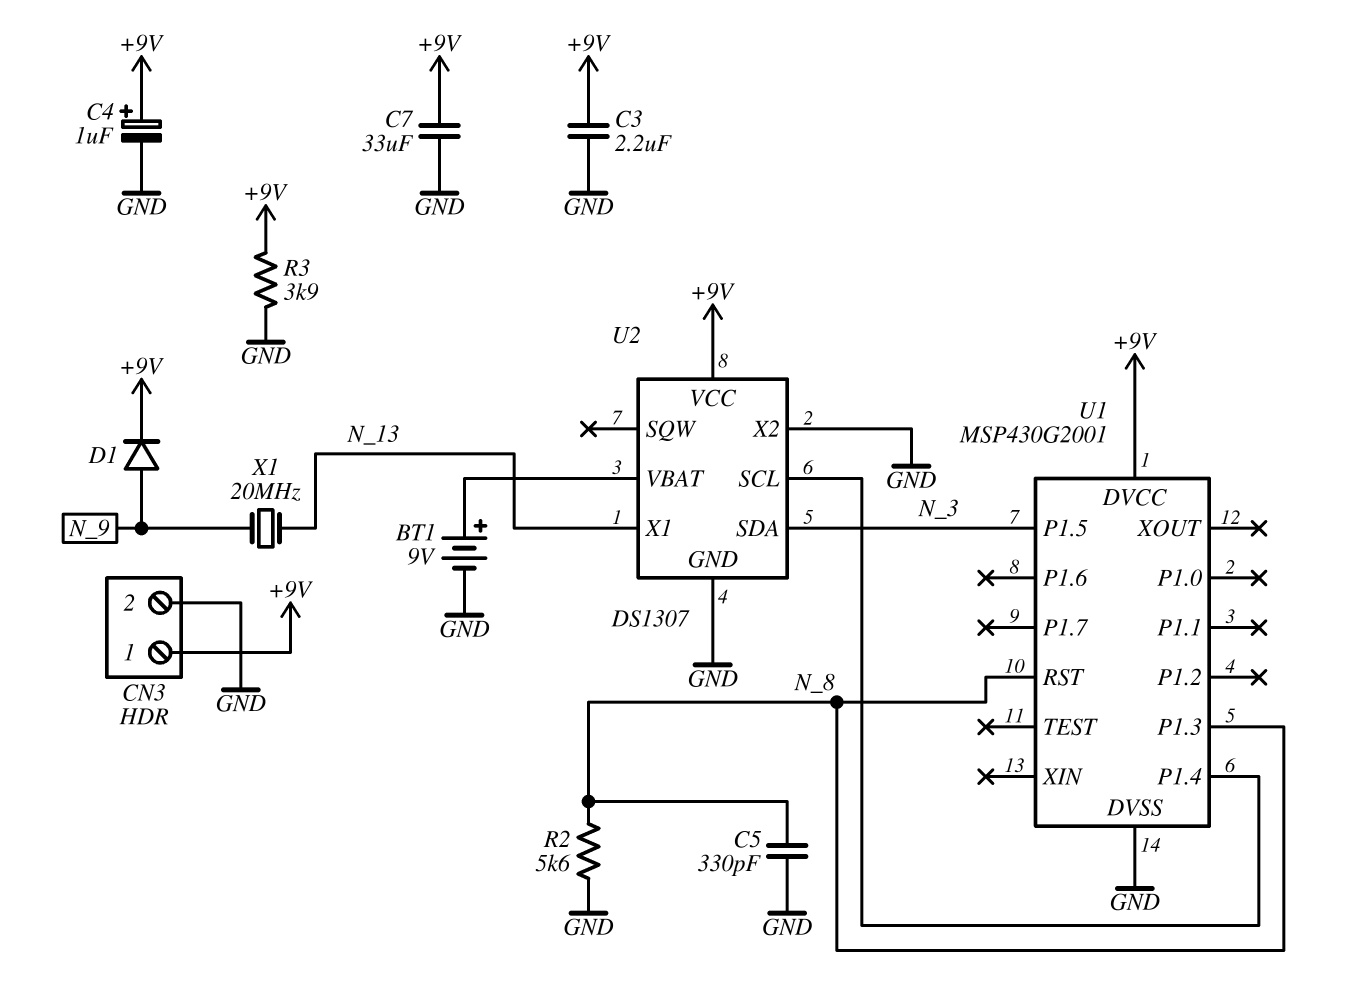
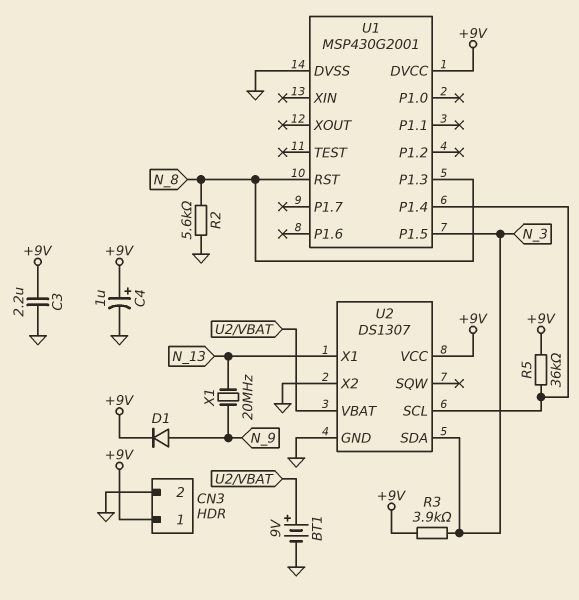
C5: 330pF (GND, N_8) -> none
C7: 33uF (+9V, GND) -> none
R3: 3.9k (+9V, GND) -> 3.9k (+9V, N_3)
R5: none -> 36k (+9V, U1/P1.4)

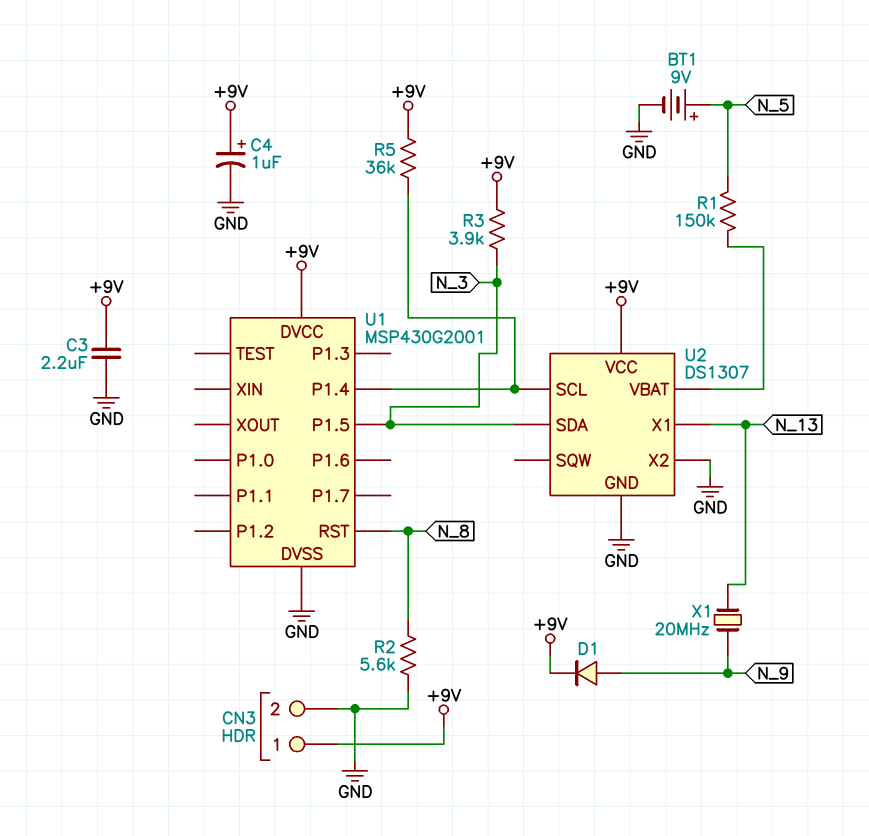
BT1: 9V (plus U2/VBAT, minus GND) -> 9V (plus N_5, minus GND)
R1: none -> 150k (N_5, U2/VBAT)
U1 pin P1.3: N_8 -> none

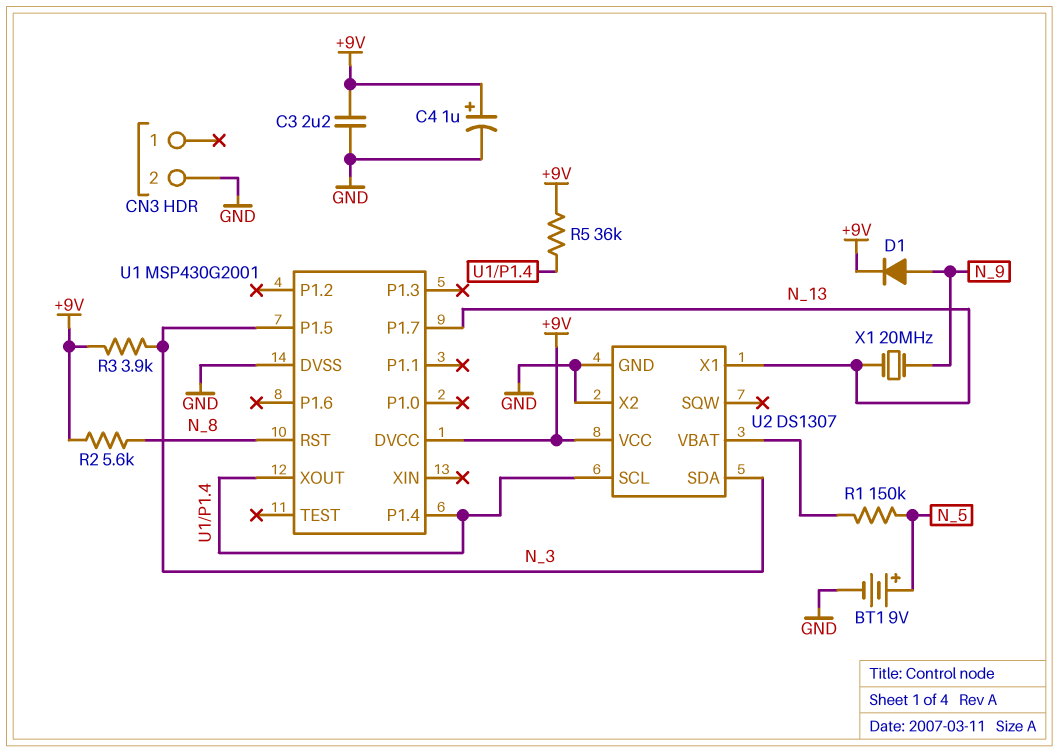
CN3 pin 1: +9V -> none
R2: 5.6k (GND, N_8) -> 5.6k (+9V, N_8)
U1 pin P1.7: none -> N_13
U1 pin XOUT: none -> U1/P1.4

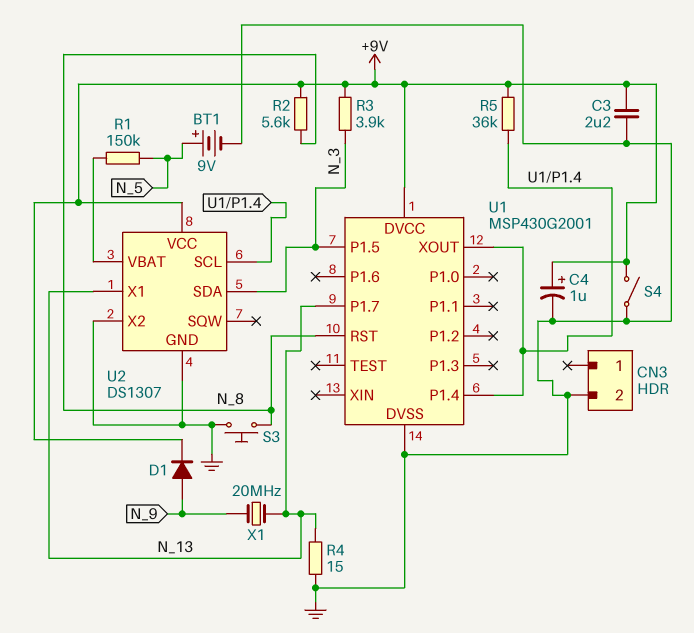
R4: none -> 15 (GND, N_13)
S3: none -> button (GND, N_8)
S4: none -> switch (+9V, GND)

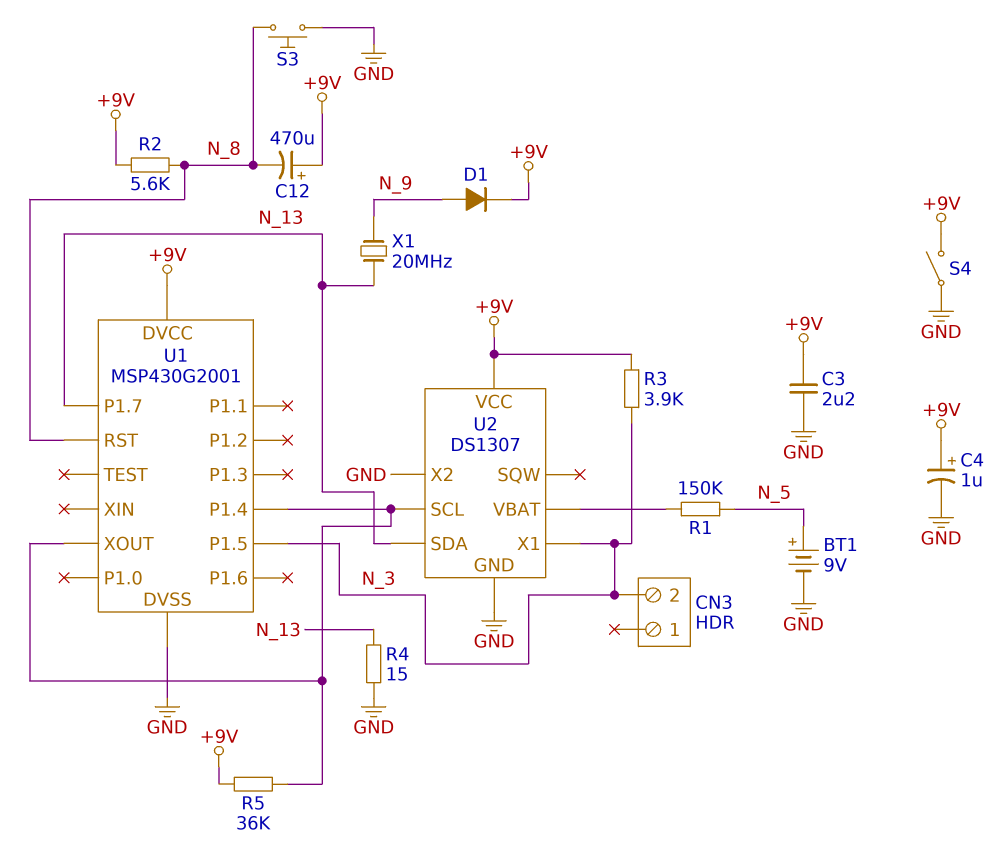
C12: none -> 470uF (plus +9V, minus N_8)
CN3 pin 2: GND -> N_3
U2 pin SDA: N_3 -> N_13
U2 pin X1: N_13 -> N_3

